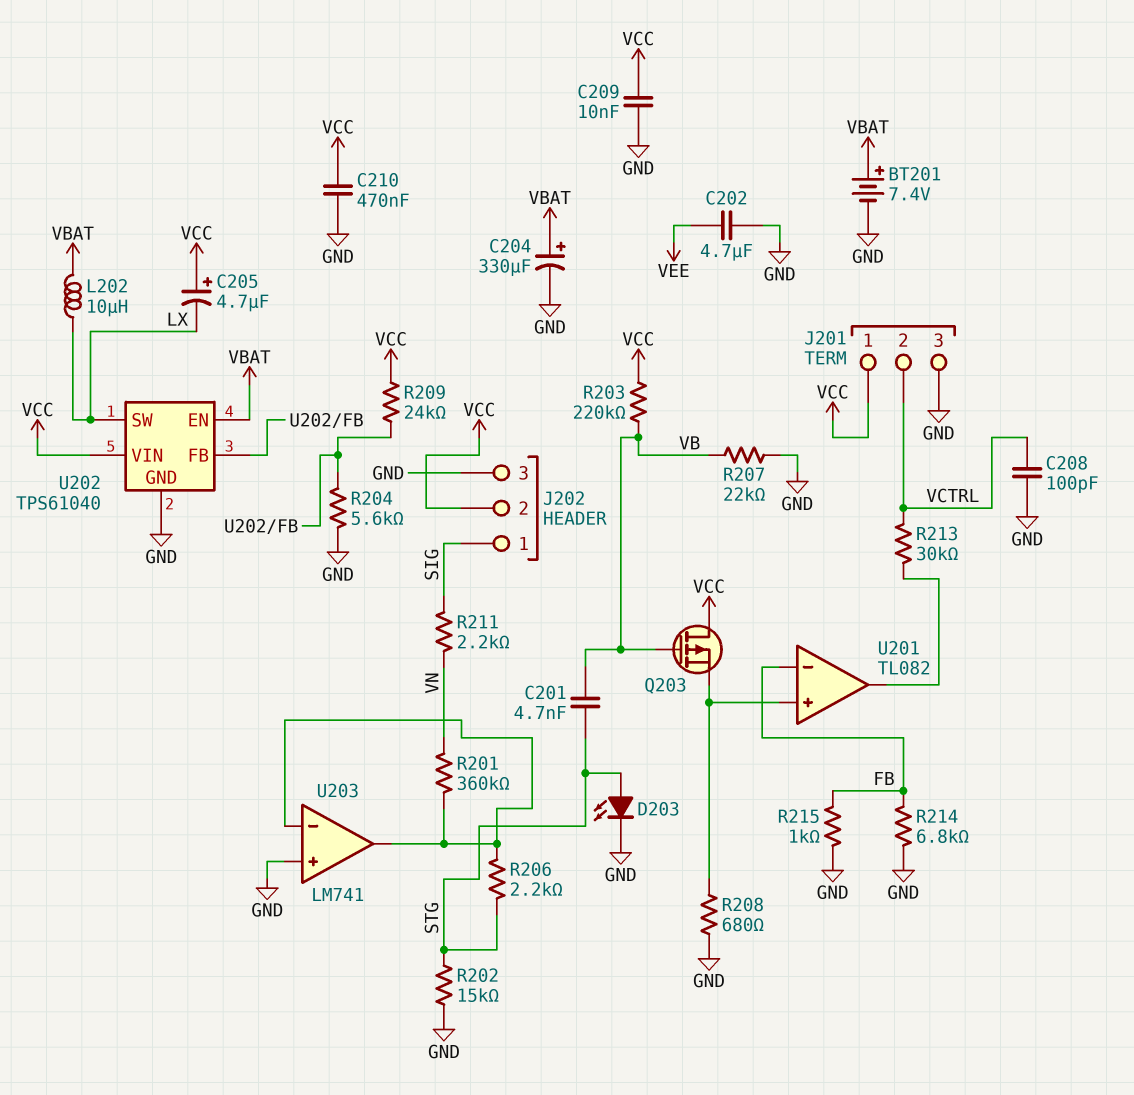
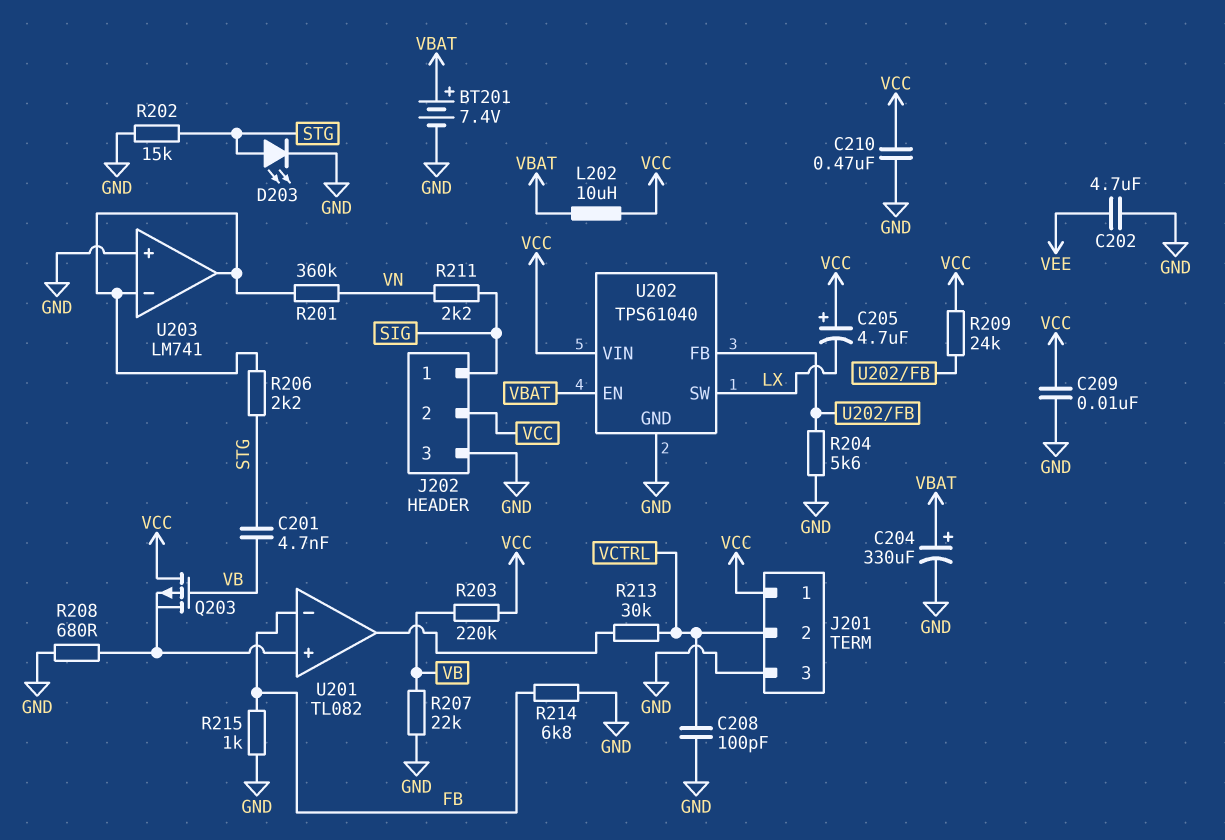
L202: 10uH (LX, VBAT) -> 10uH (VBAT, VCC)

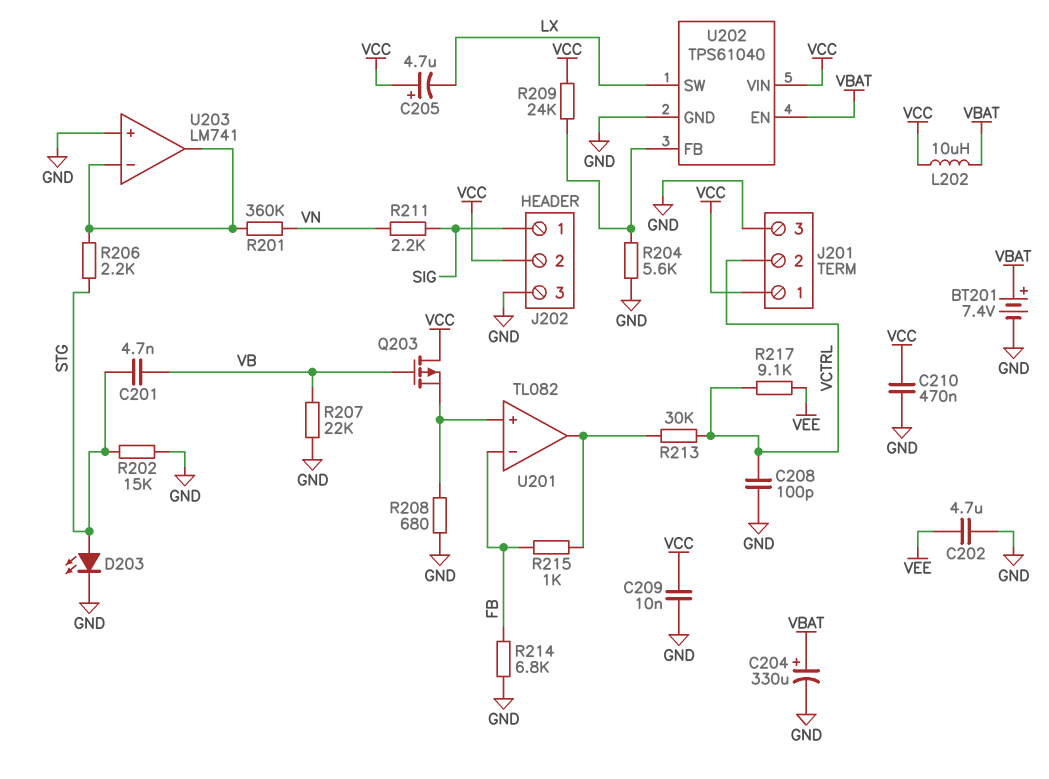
R203: 220k (VB, VCC) -> none
R215: 1k (FB, GND) -> 1k (FB, U201/out)
R217: none -> 9.1k (VCTRL, VEE)

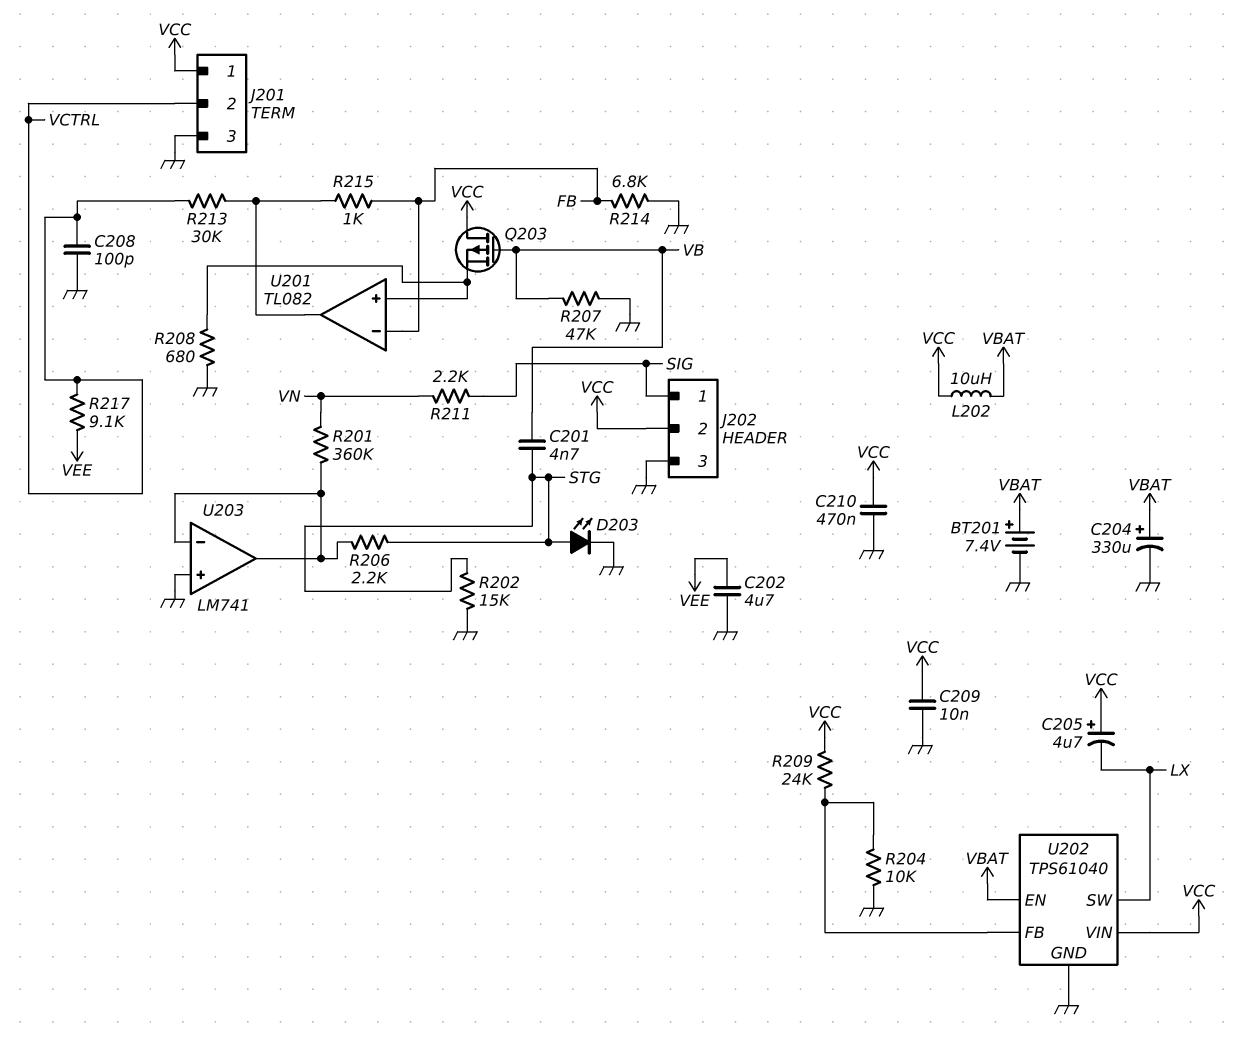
R204: 5.6k (GND, U202/FB) -> 10k (GND, U202/FB)
R207: 22k (GND, VB) -> 47k (GND, VB)

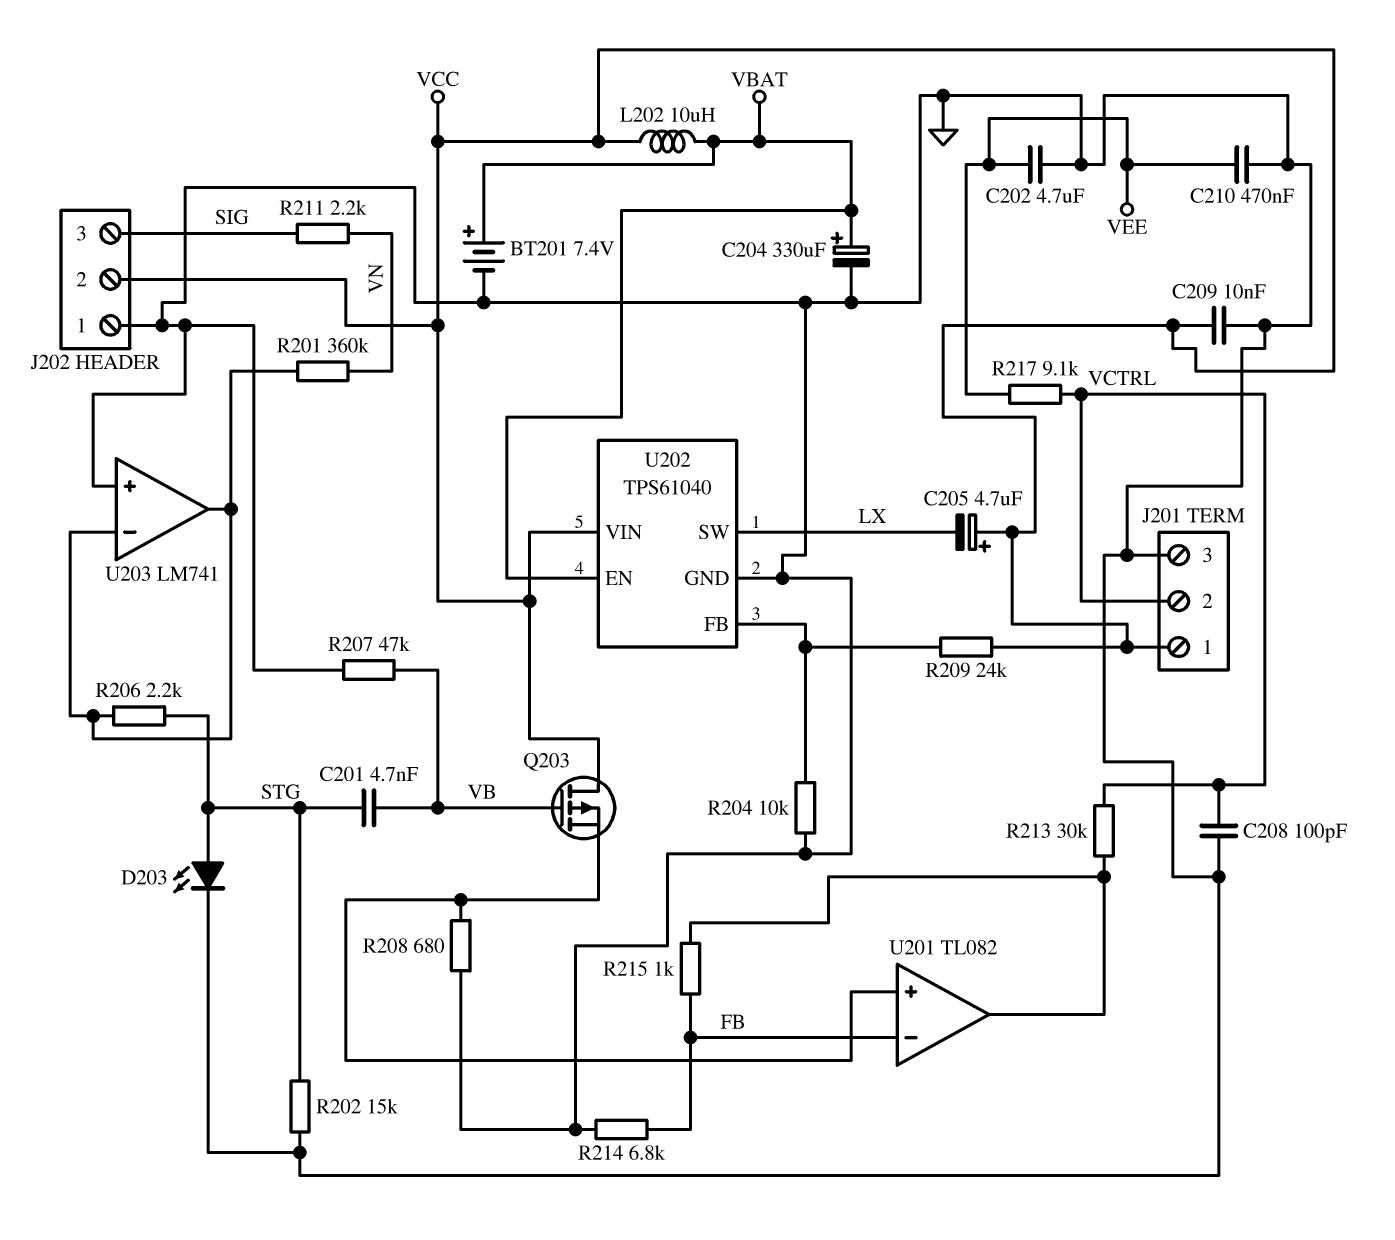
C210: 470nF (GND, VCC) -> 470nF (GND, VEE)
J202 pin 1: SIG -> GND
J202 pin 3: GND -> SIG

